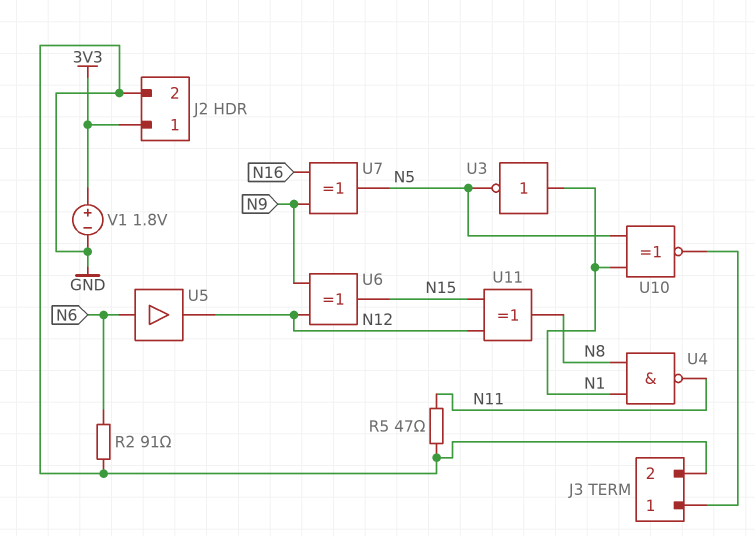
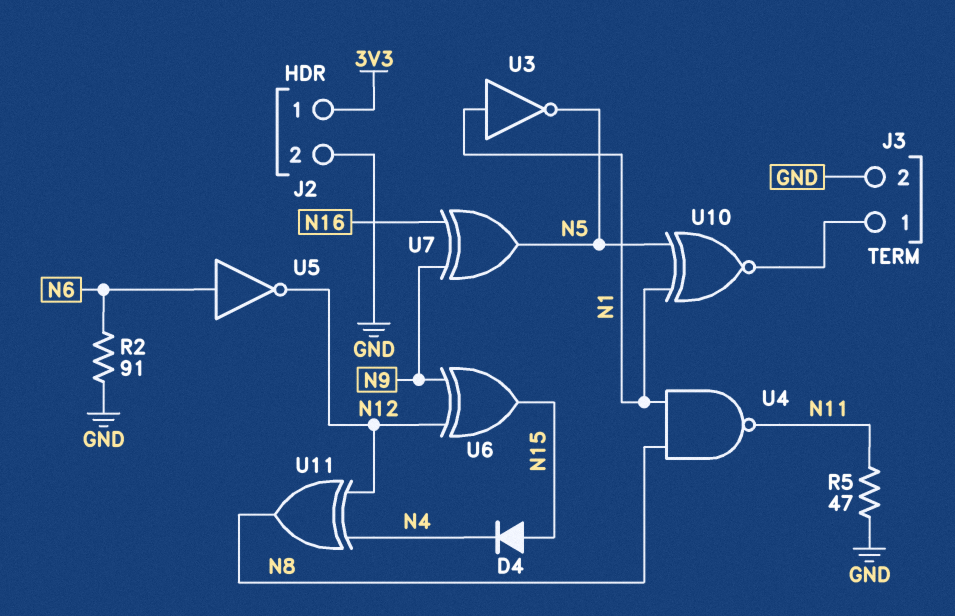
D4: none -> diode (A N15, K N4)
U5: buffer (in N6, out N12) -> NOT (in N6, out N12)
U11: XOR (in N12, in N15, out N8) -> XOR (in N4, in N12, out N8)
V1: 1.8V (plus 3V3, minus GND) -> none

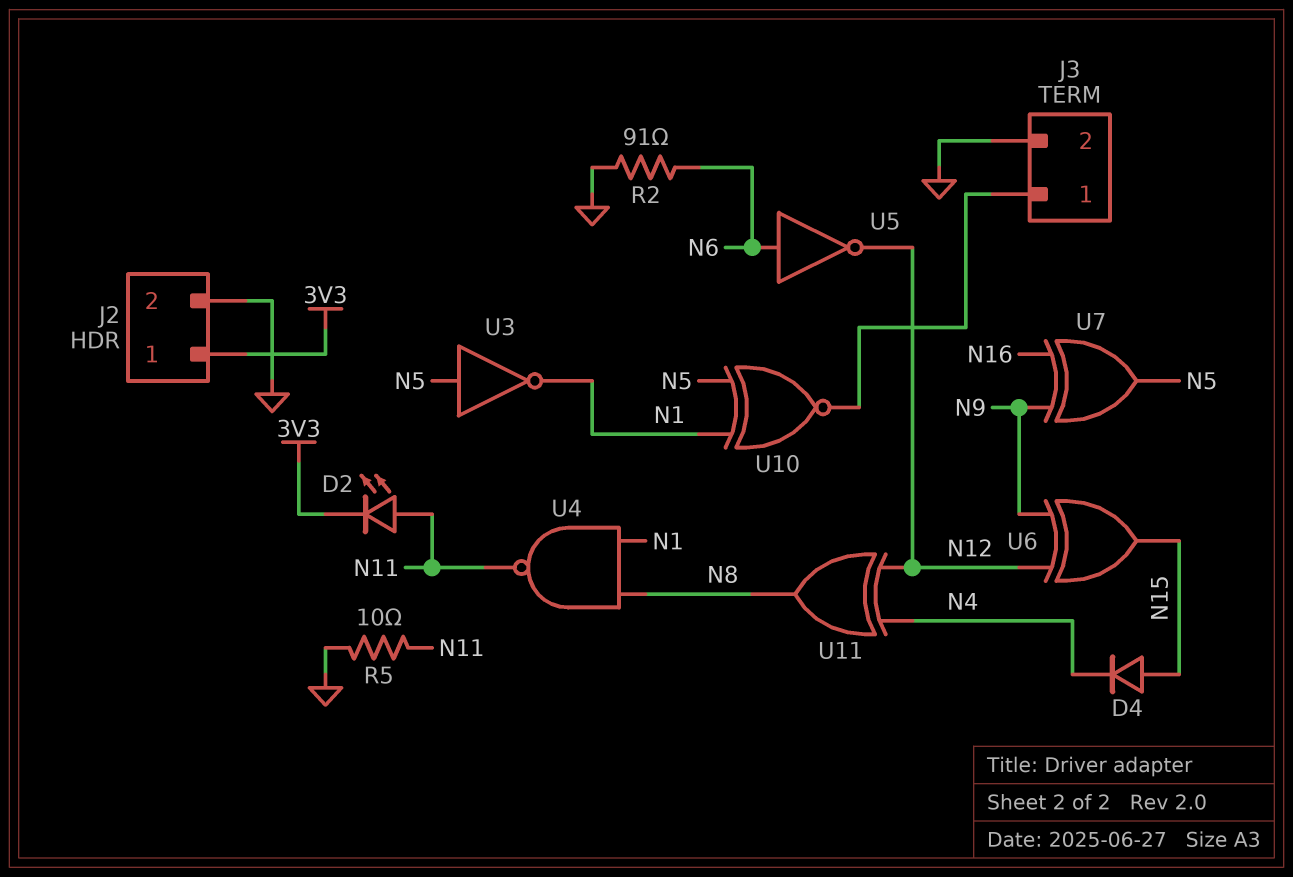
D2: none -> LED (A N11, K 3V3)
R5: 47 (GND, N11) -> 10 (GND, N11)
U3: NOT (in N1, out N5) -> NOT (in N5, out N1)

